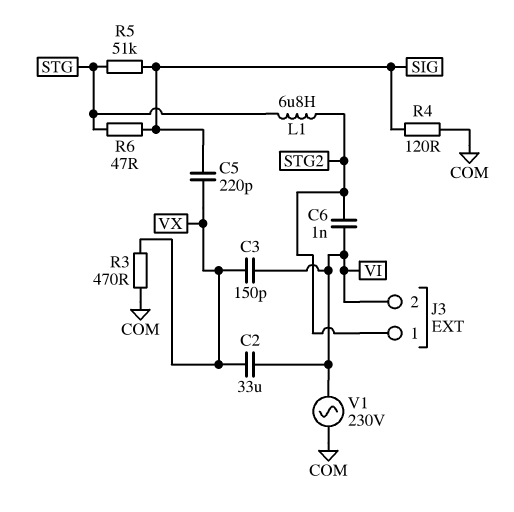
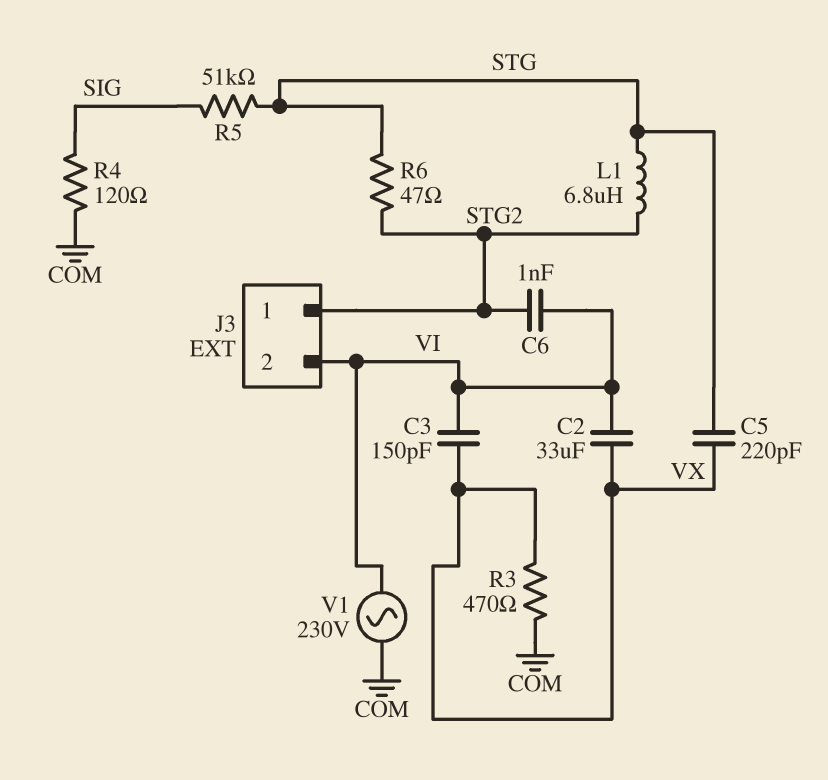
C5: 220pF (SIG, VX) -> 220pF (STG, VX)
R6: 47 (SIG, STG) -> 47 (STG, STG2)

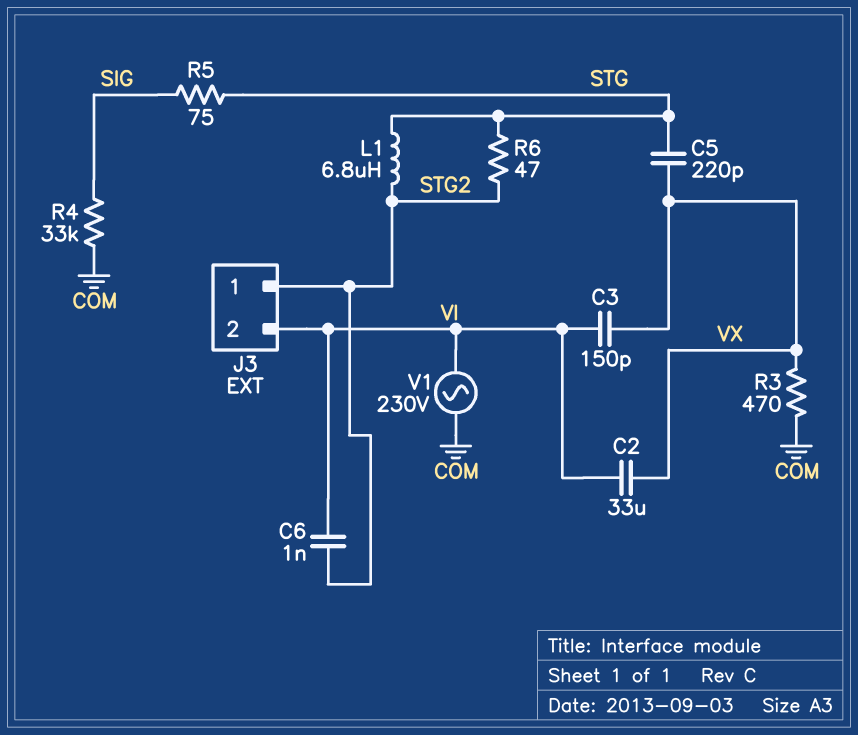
R4: 120 (COM, SIG) -> 33k (COM, SIG)
R5: 51k (SIG, STG) -> 75 (SIG, STG)

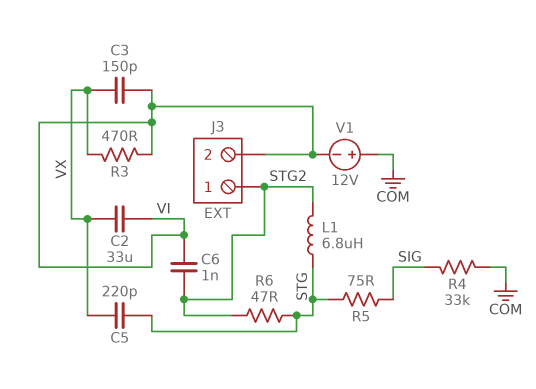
R3: 470 (COM, VX) -> 470 (VI, VX)
V1: AC 230V (COM, VI) -> 12V (plus COM, minus VI)

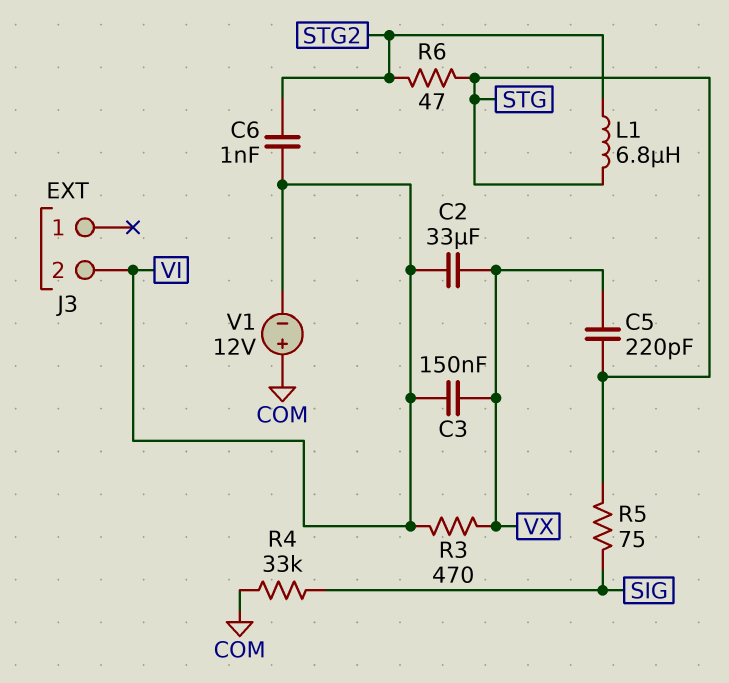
C3: 150pF (VI, VX) -> 150nF (VI, VX)
J3 pin 1: STG2 -> none

